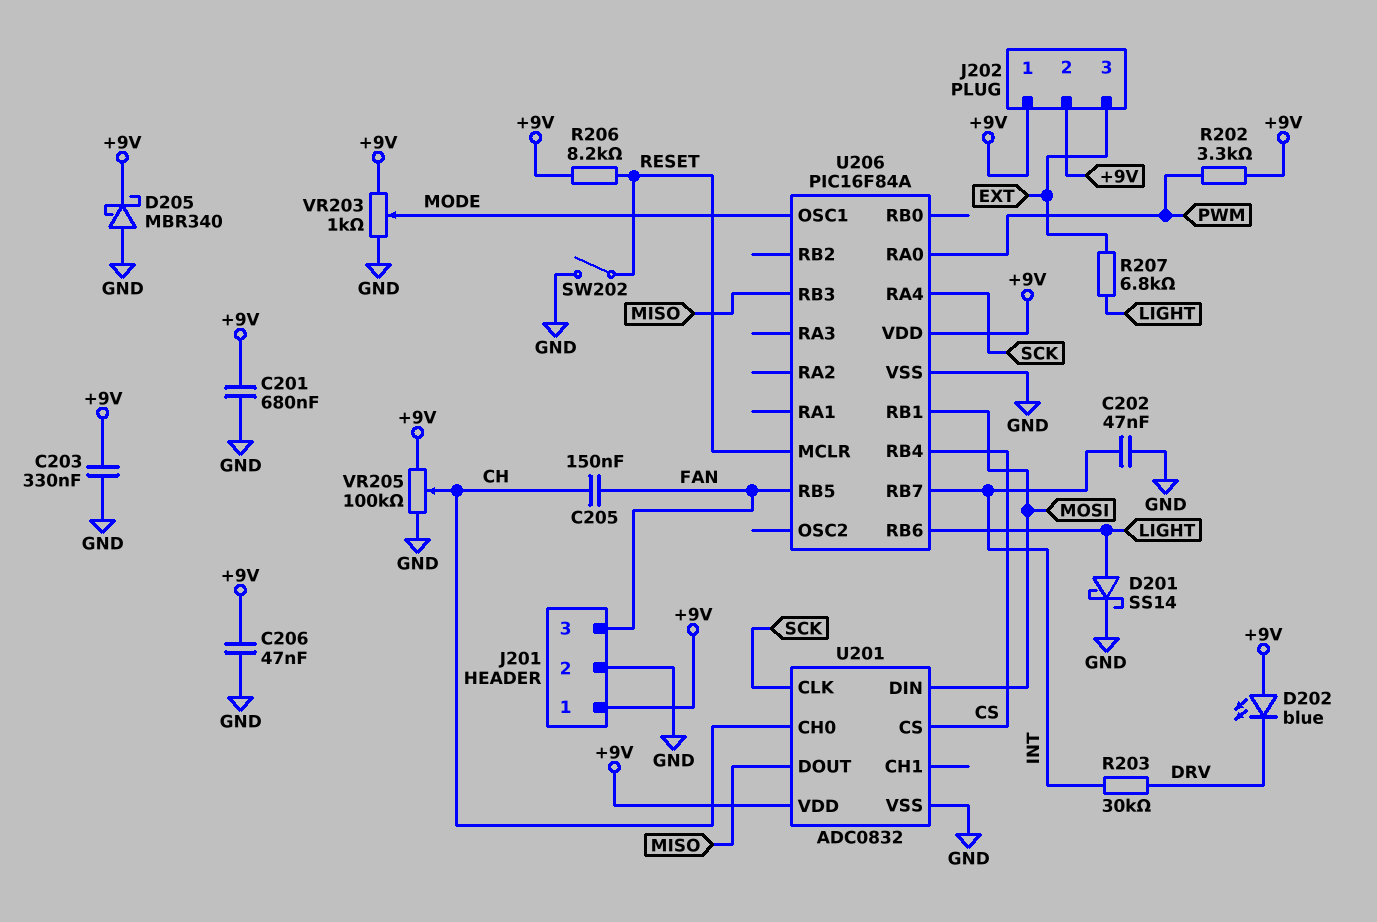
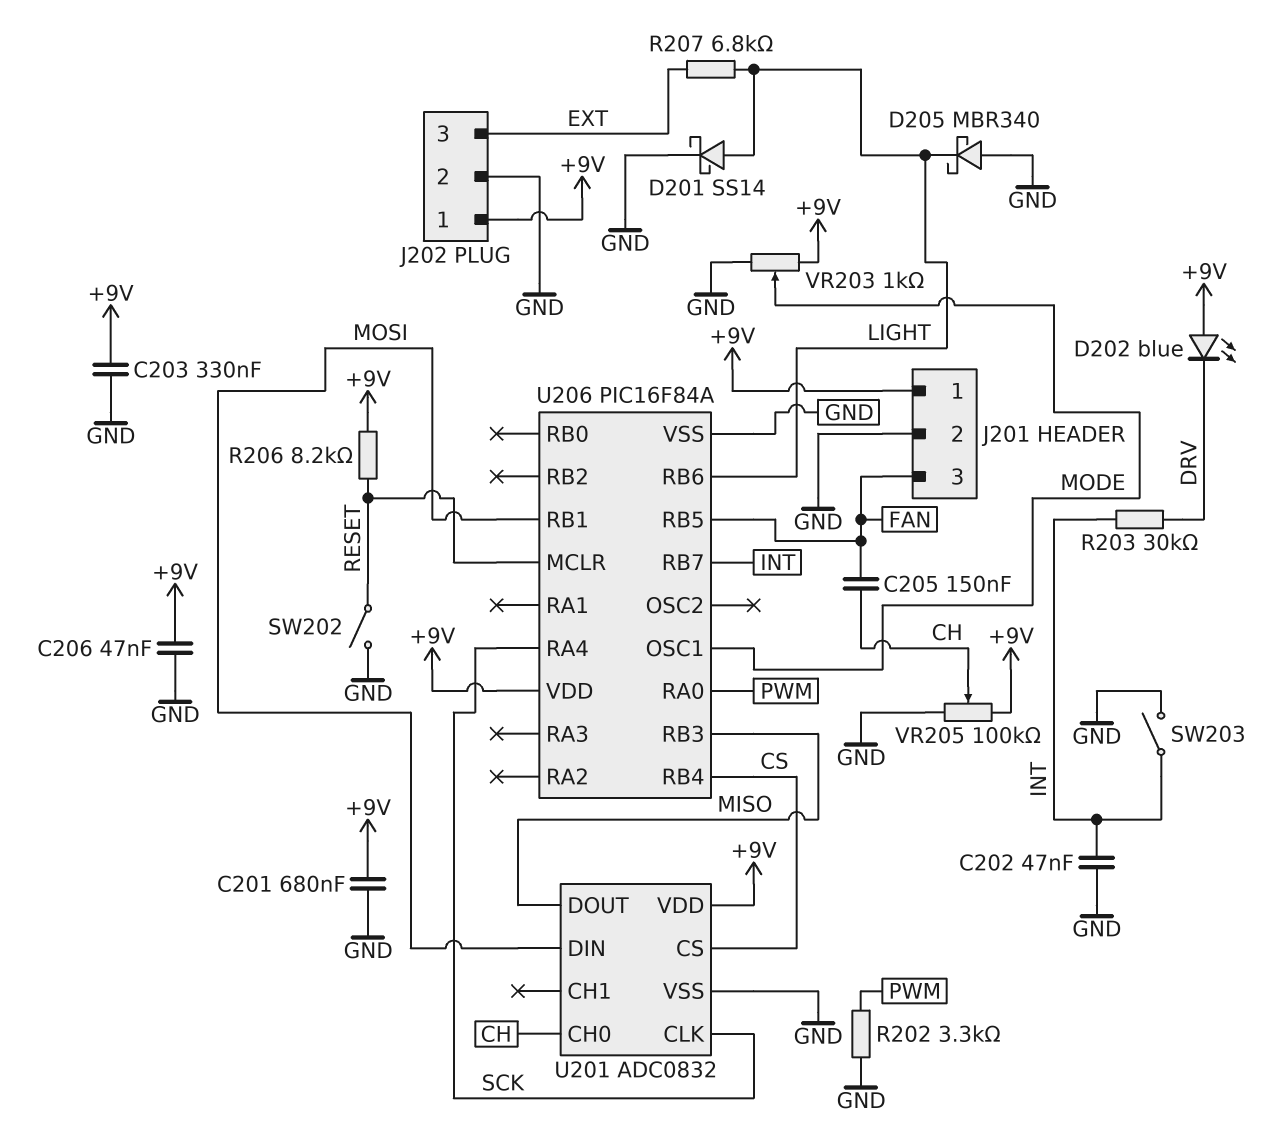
D205: schottky MBR340 (A GND, K +9V) -> schottky MBR340 (A GND, K LIGHT)
J202 pin 2: +9V -> GND
R202: 3.3k (+9V, PWM) -> 3.3k (GND, PWM)
SW203: none -> switch (GND, INT)

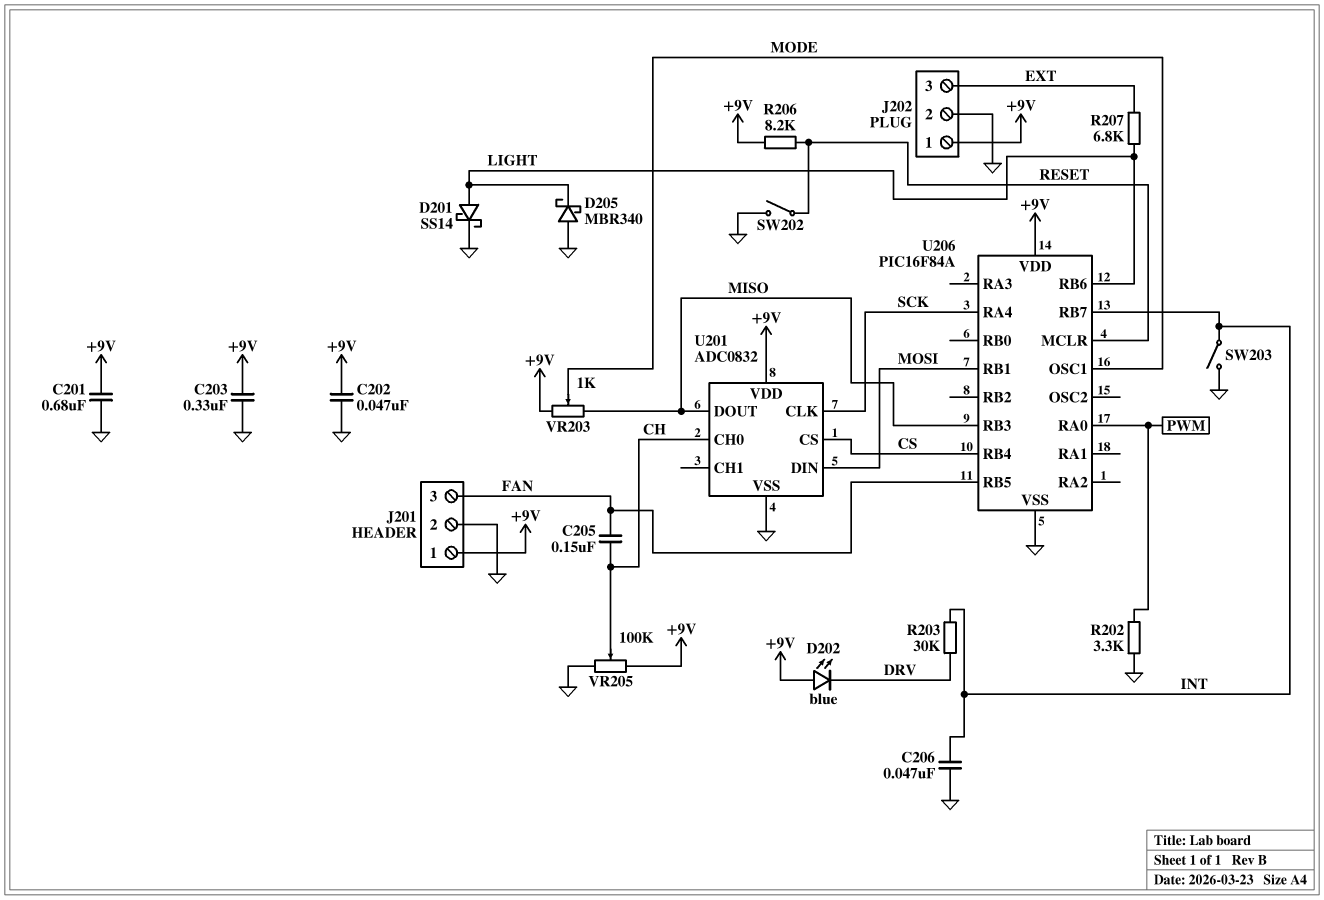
C202: 47nF (GND, INT) -> 47nF (+9V, GND)
C206: 47nF (+9V, GND) -> 47nF (GND, INT)
VR203: 1k (+9V, GND, wiper MODE) -> 1k (+9V, MISO, wiper MODE)

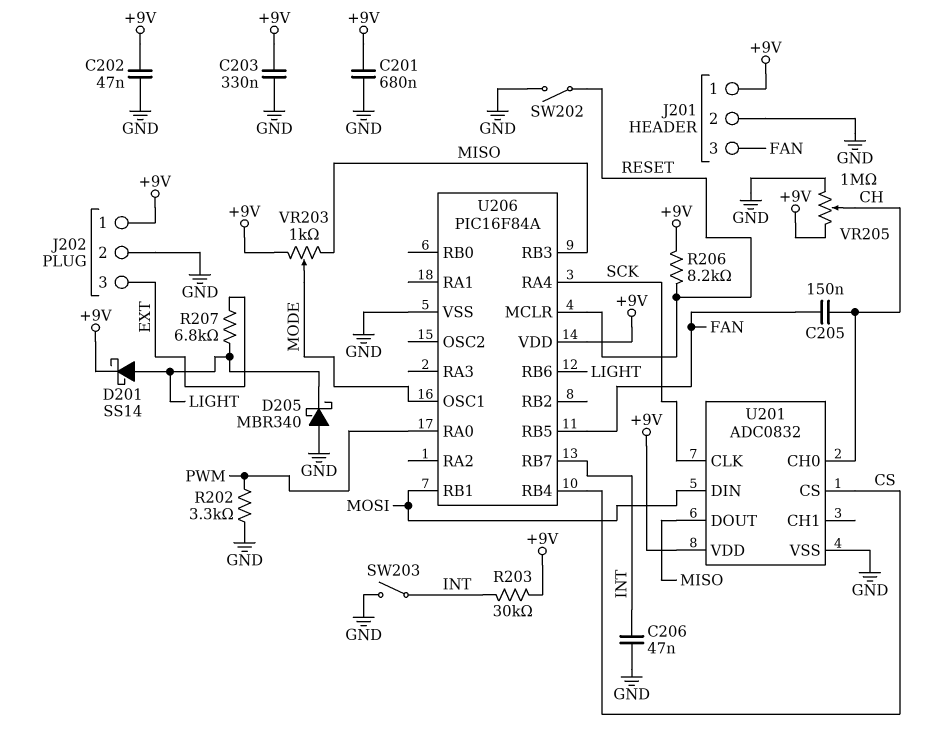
D201: schottky SS14 (A LIGHT, K GND) -> schottky SS14 (A LIGHT, K +9V)
D202: LED blue (A +9V, K DRV) -> none
R203: 30k (DRV, INT) -> 30k (+9V, INT)
VR205: 100k (+9V, GND, wiper CH) -> 1M (+9V, GND, wiper CH)

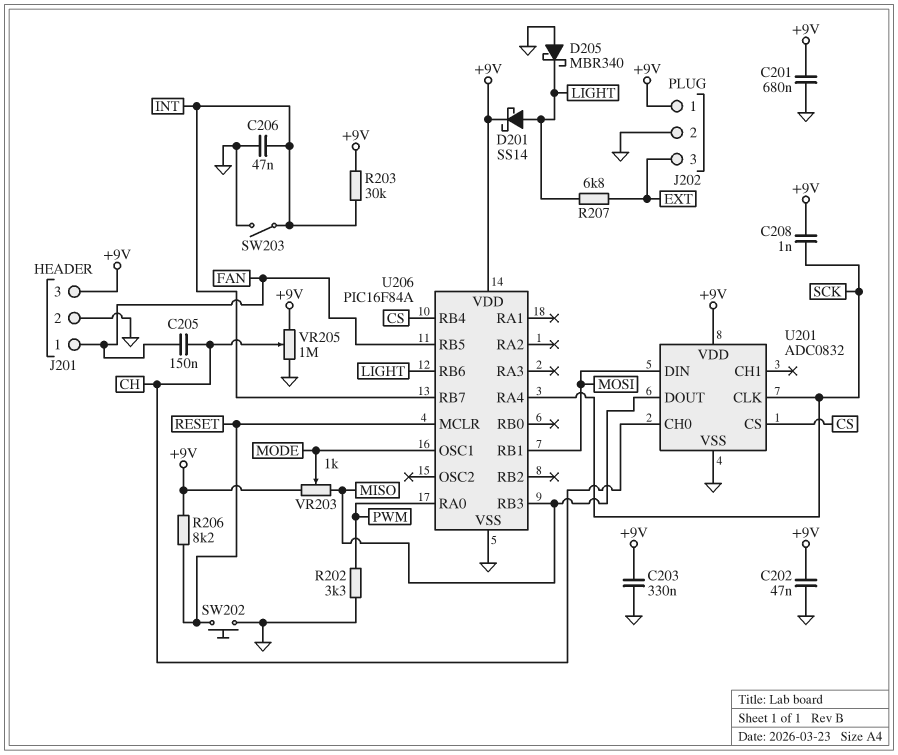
C208: none -> 1nF (+9V, SCK)
J201 pin 1: +9V -> FAN
J201 pin 3: FAN -> +9V
SW202: switch (GND, RESET) -> button (GND, RESET)

